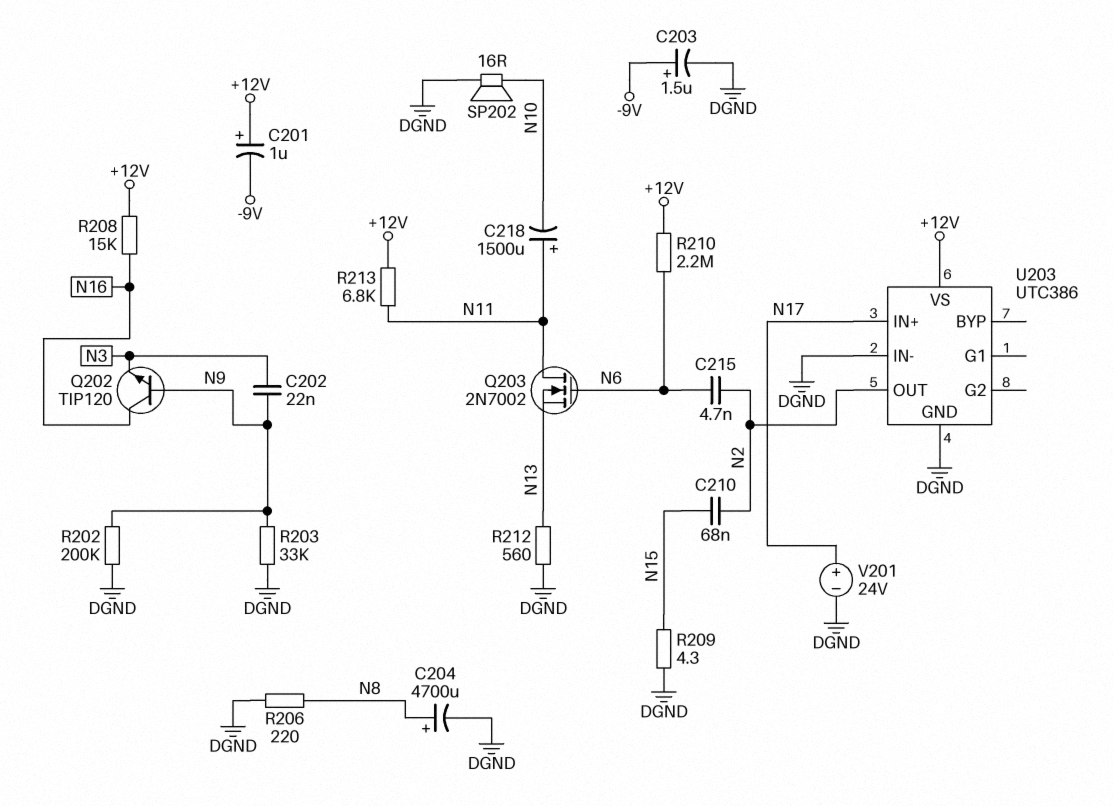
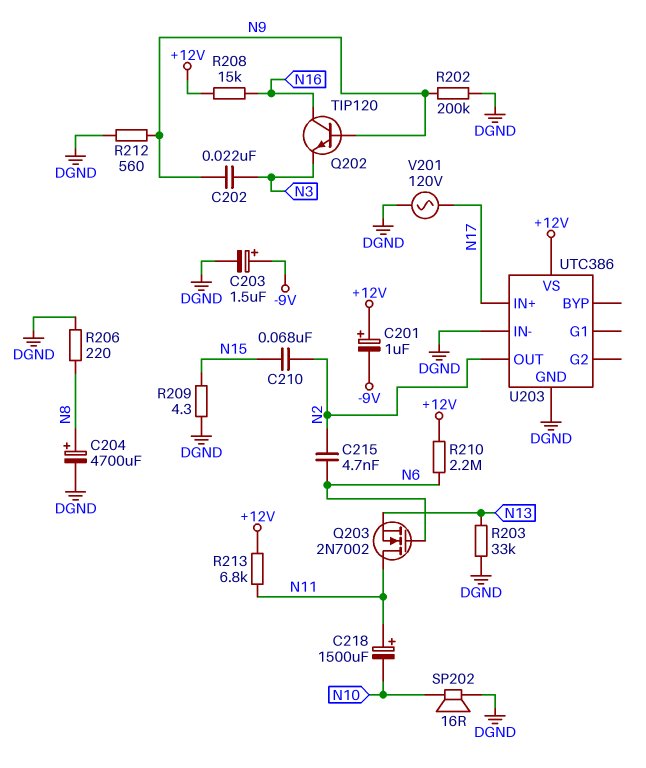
R203: 33k (DGND, N9) -> 33k (DGND, N13)
R212: 560 (DGND, N13) -> 560 (DGND, N9)
V201: 24V (plus N17, minus DGND) -> AC 120V (DGND, N17)

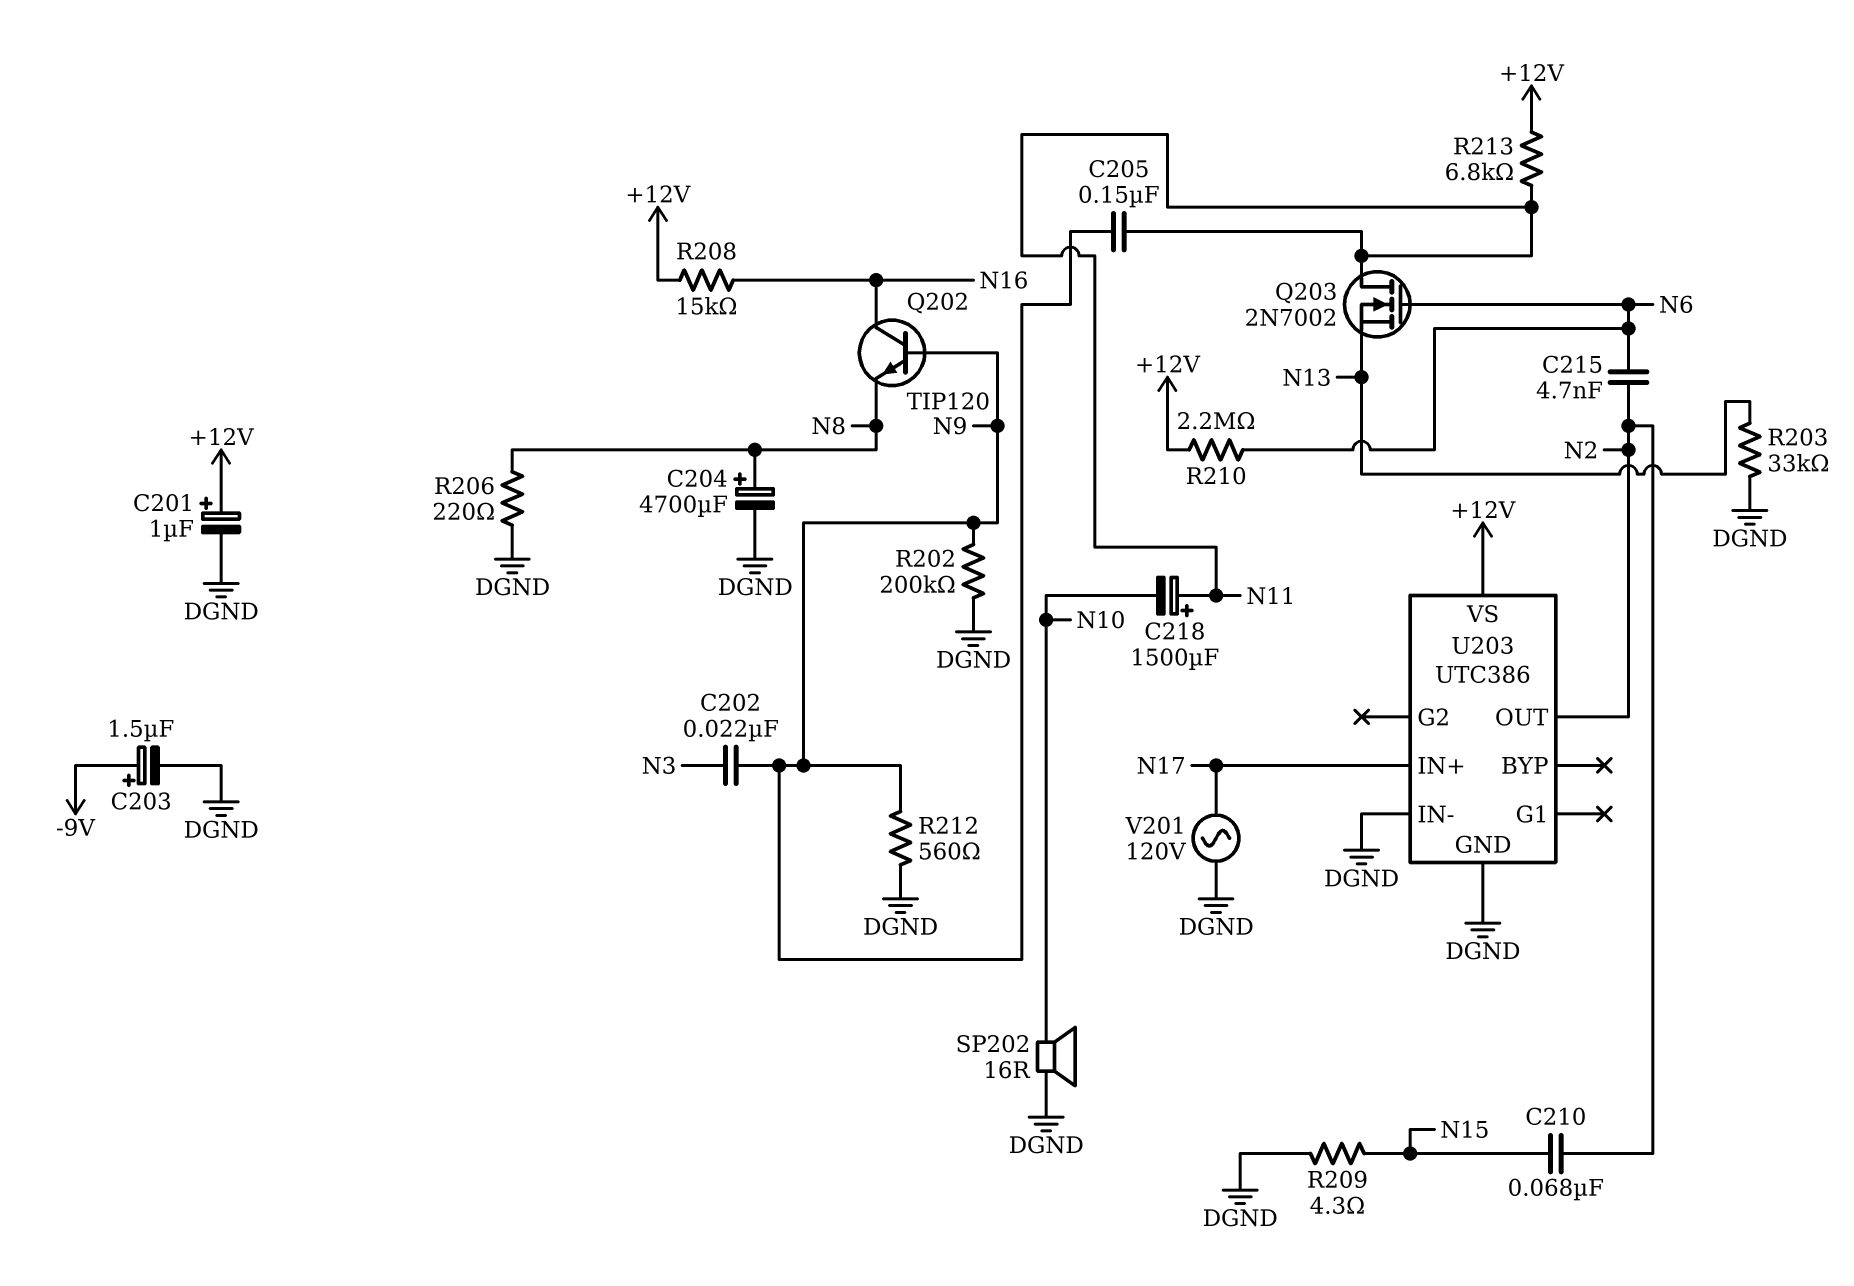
C201: 1uF (plus +12V, minus -9V) -> 1uF (plus +12V, minus DGND)
C205: none -> 150nF (N9, N11)
Q202: NPN TIP120 (B N9, C N16, E N3) -> NPN TIP120 (B N9, C N16, E N8)

